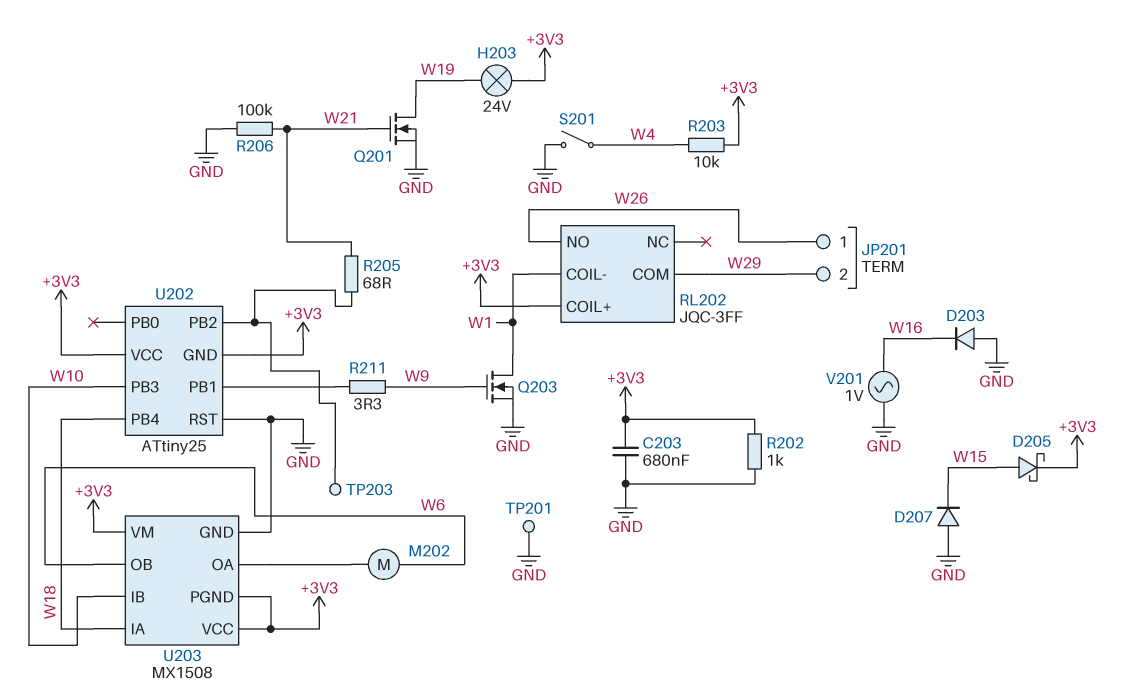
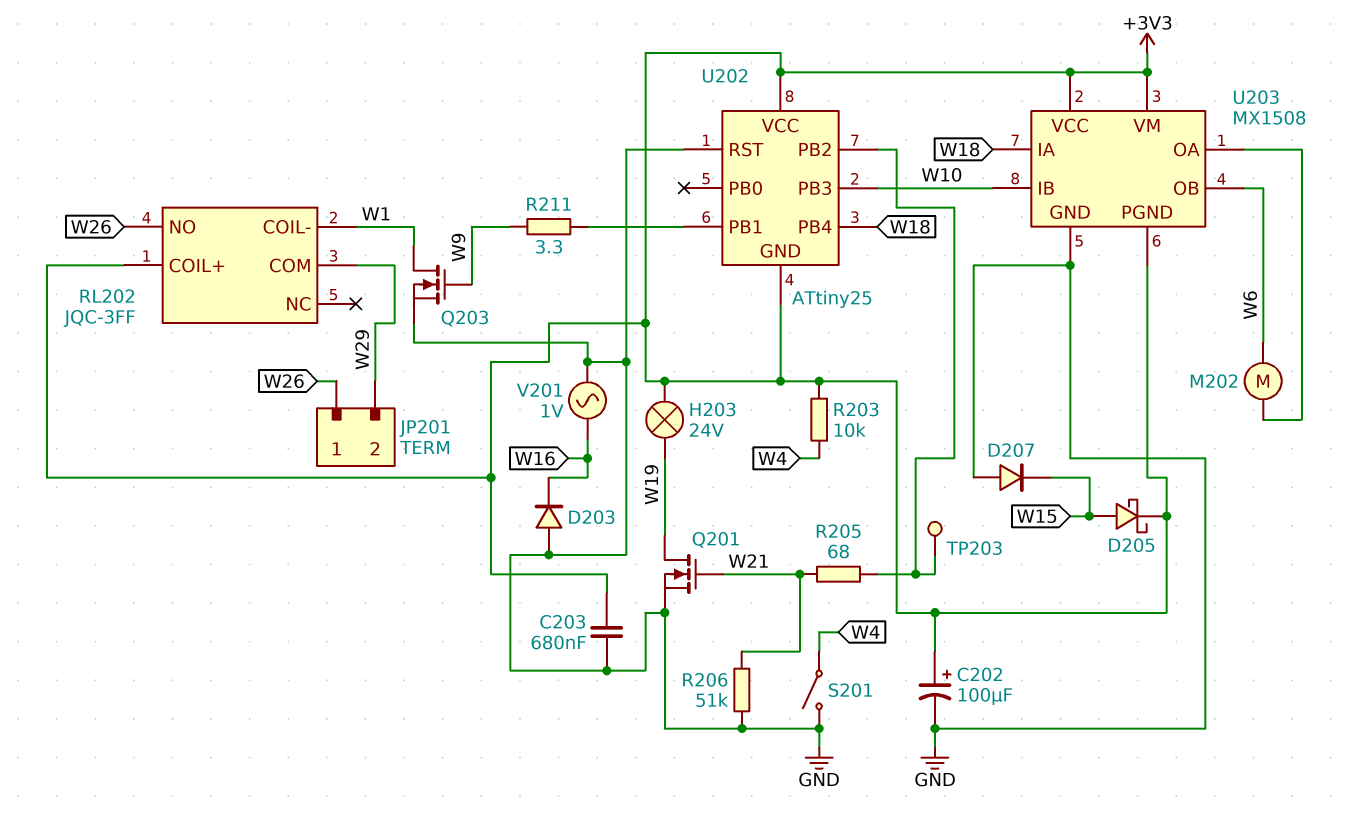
C202: none -> 100uF (plus +3V3, minus GND)
R202: 1k (+3V3, GND) -> none
R206: 100k (GND, W21) -> 51k (GND, W21)
TP201: test point (GND) -> none

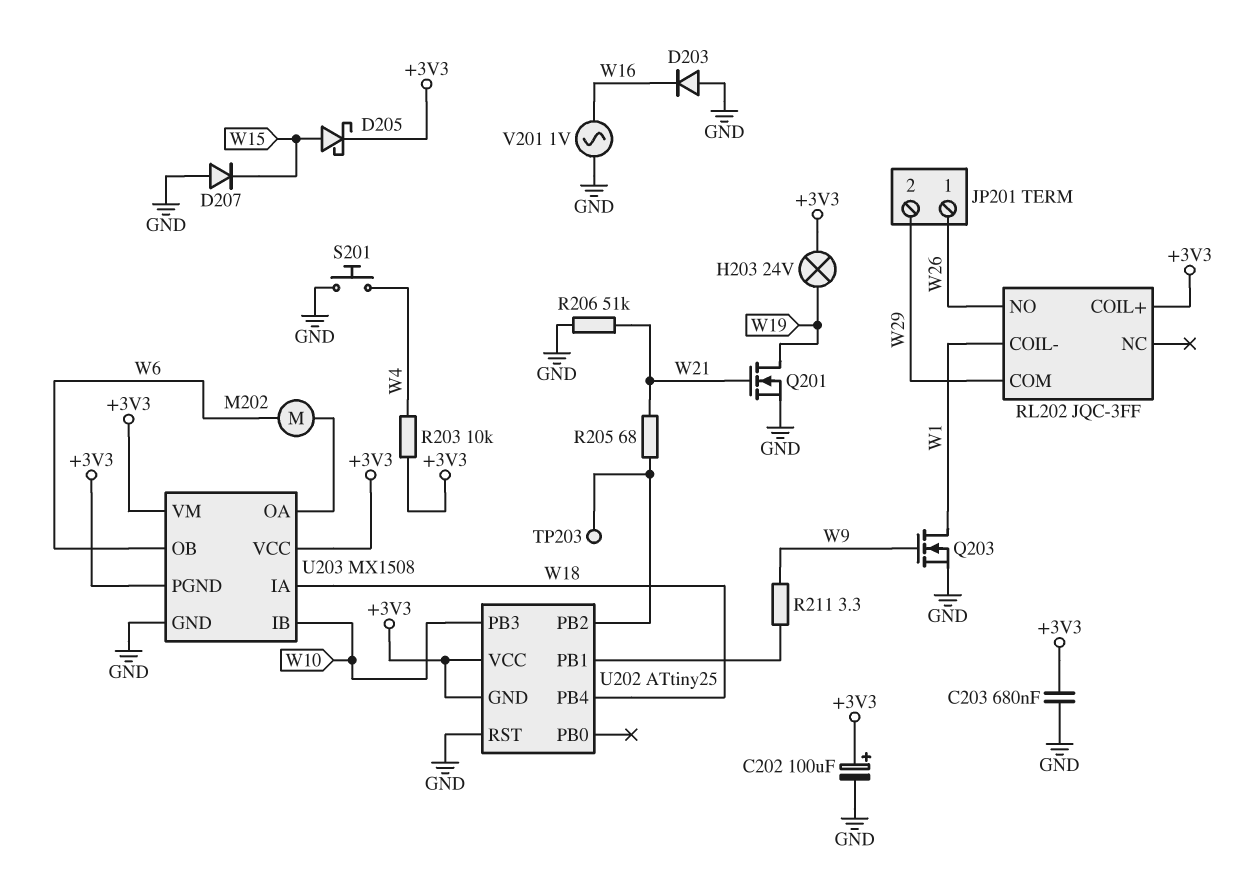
S201: switch (GND, W4) -> button (GND, W4)

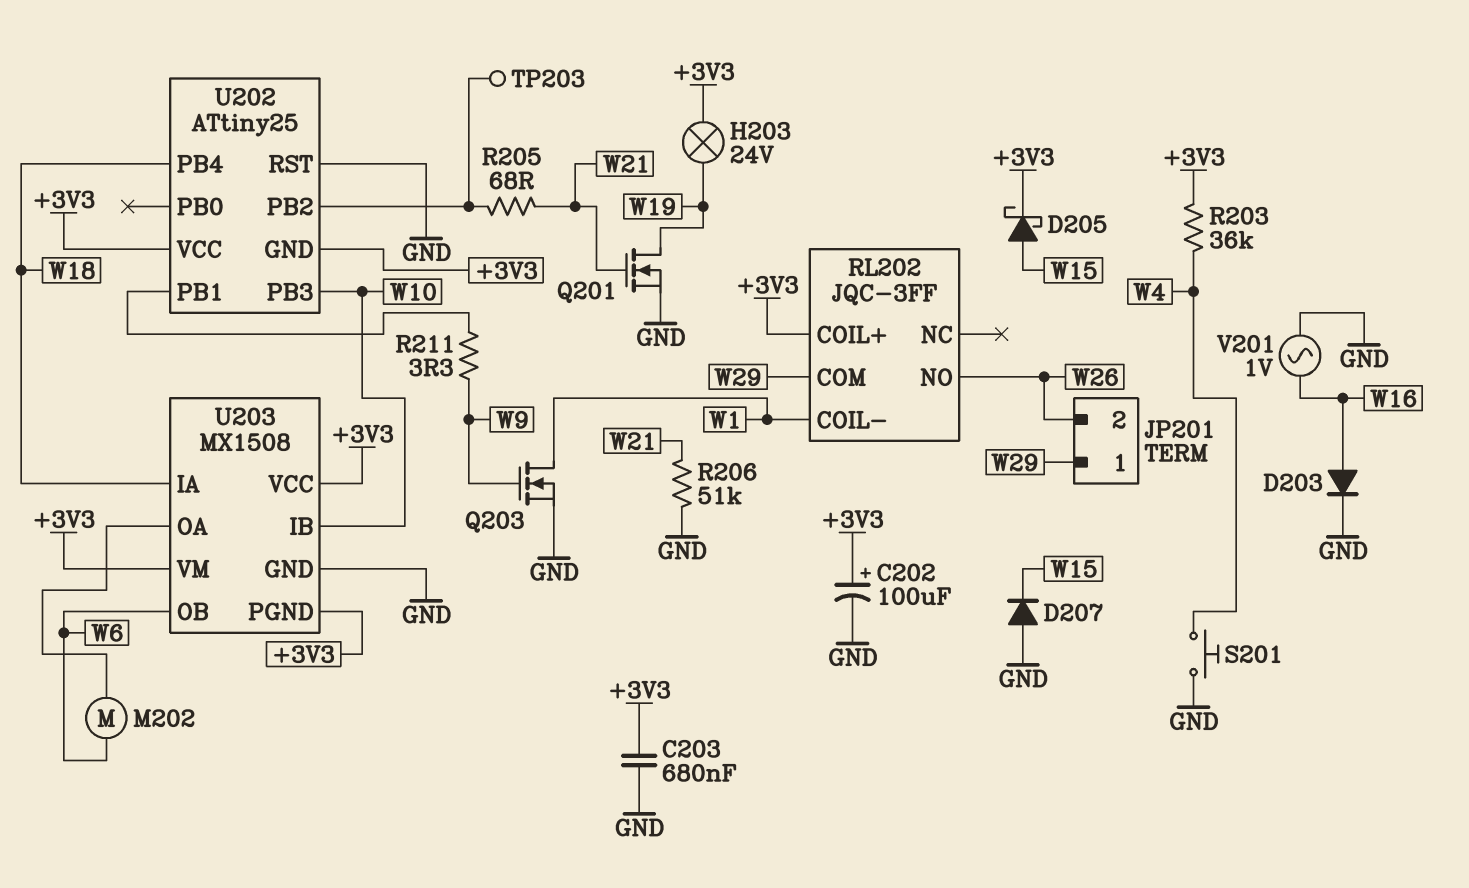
D203: diode (A GND, K W16) -> diode (A W16, K GND)
JP201 pin 1: W26 -> W29
JP201 pin 2: W29 -> W26
R203: 10k (+3V3, W4) -> 36k (+3V3, W4)

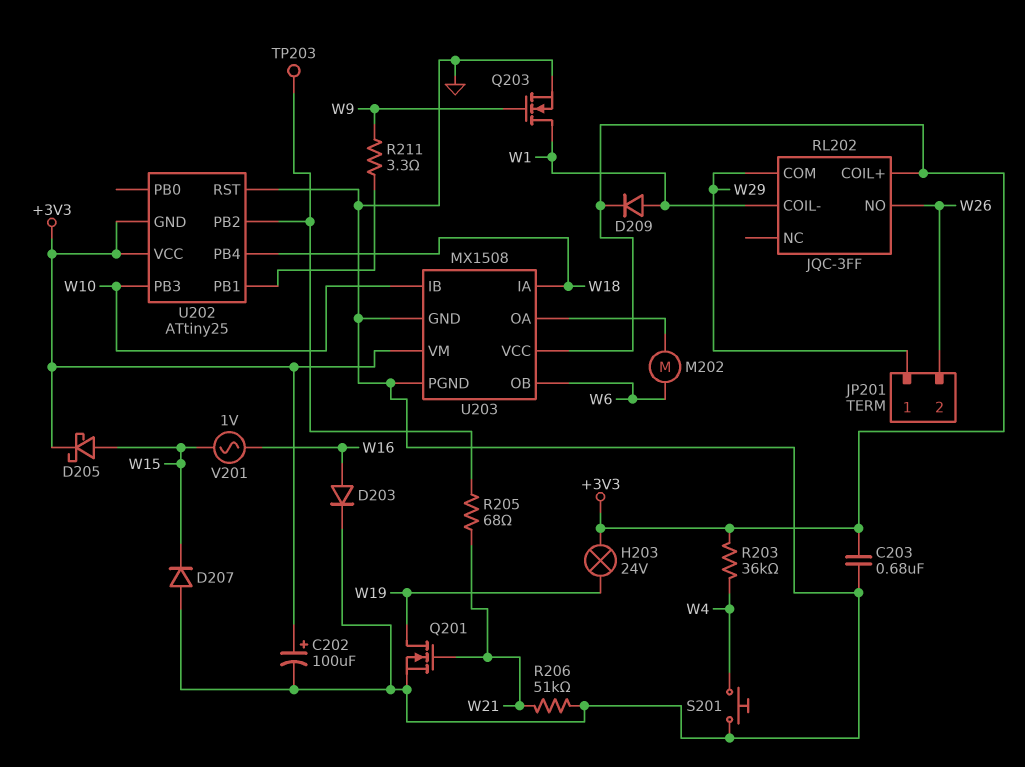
D209: none -> diode (A W1, K +3V3)
U203 pin PGND: +3V3 -> GND
V201: AC 1V (GND, W16) -> AC 1V (W15, W16)

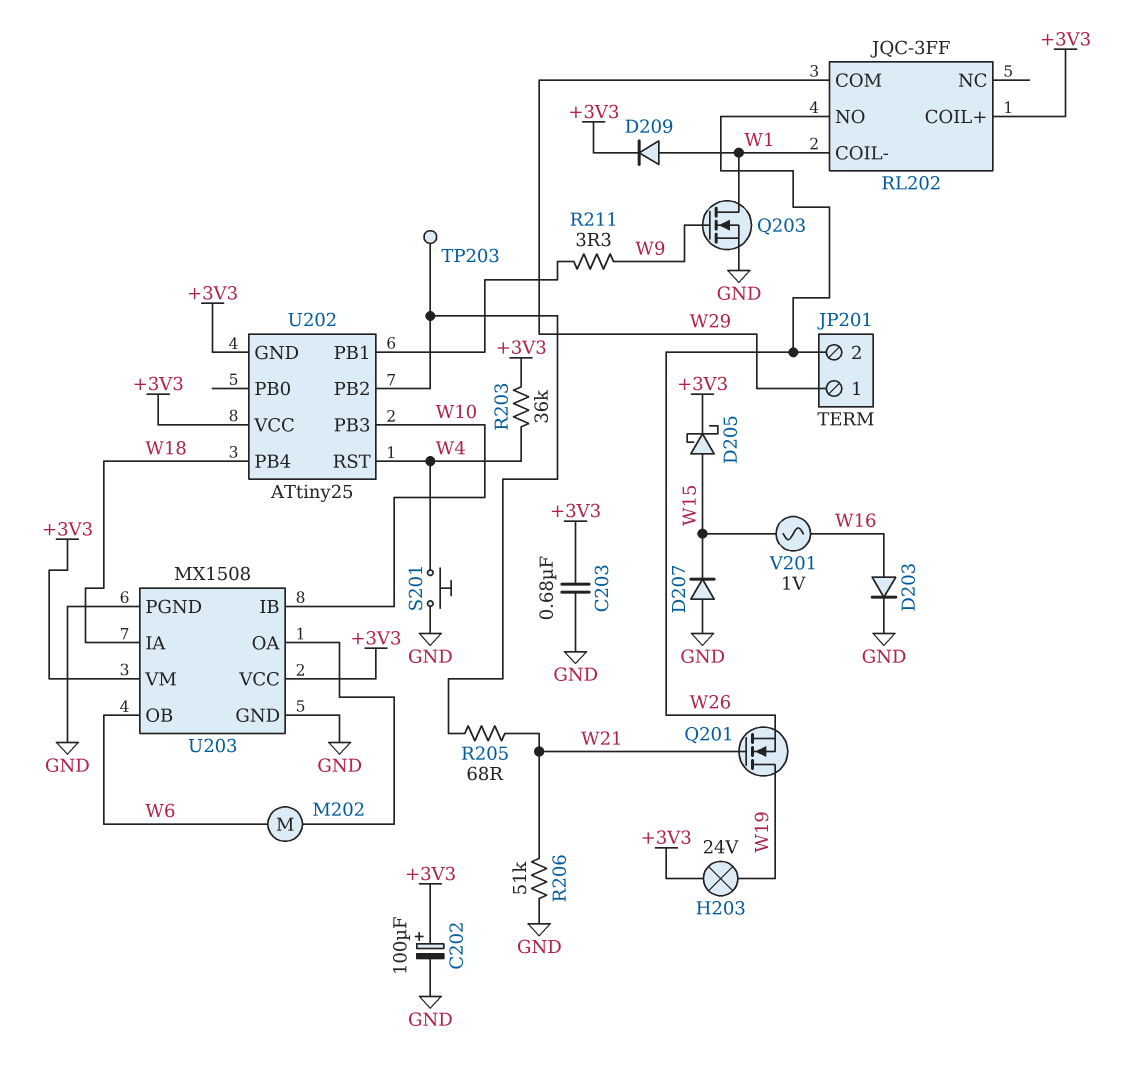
Q201: NMOS (G W21, D W19, S GND) -> NMOS (G W21, D W19, S W26)
U202 pin RST: GND -> W4

